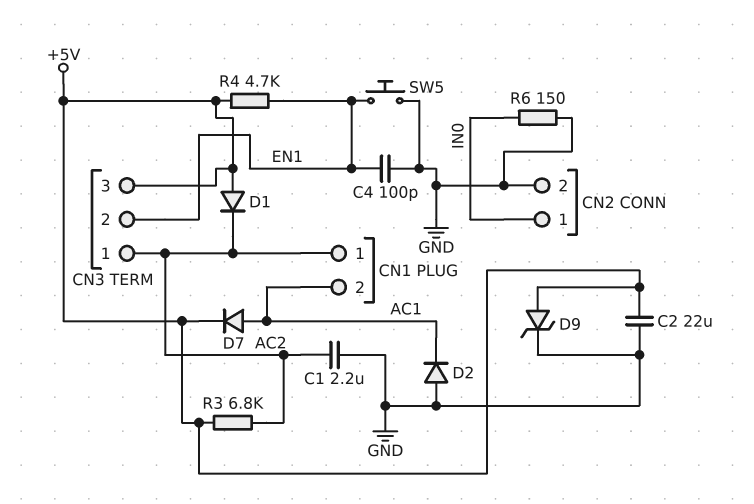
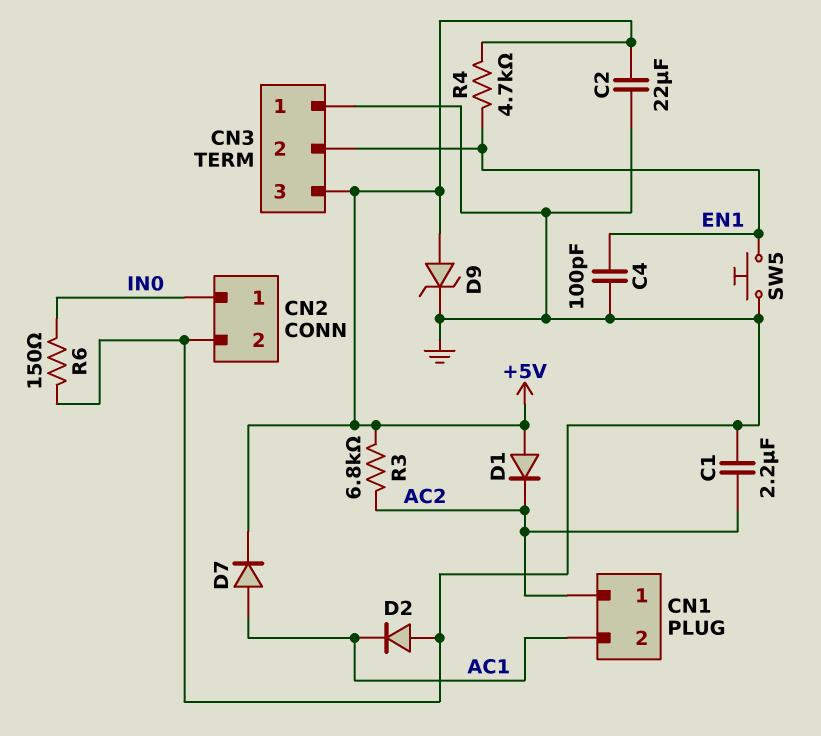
CN3 pin 1: AC2 -> GND

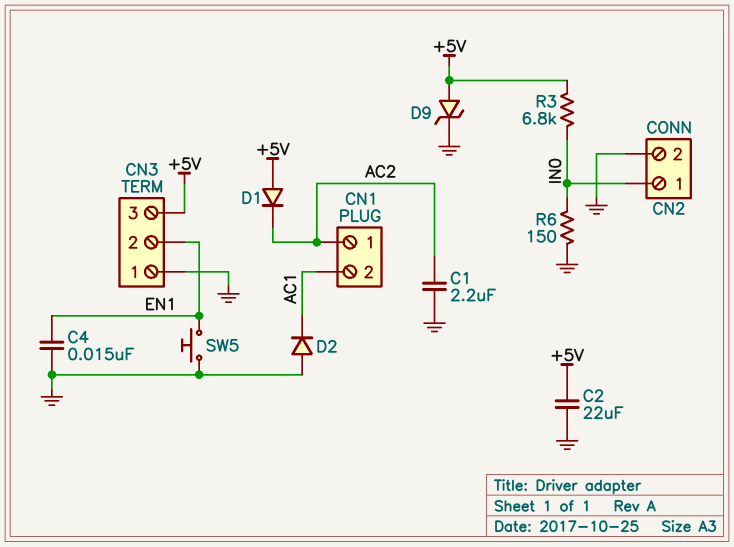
C4: 100pF (EN1, GND) -> 15nF (EN1, GND)
D7: diode (A AC1, K +5V) -> none
R3: 6.8k (+5V, AC2) -> 6.8k (+5V, IN0)
R4: 4.7k (+5V, EN1) -> none

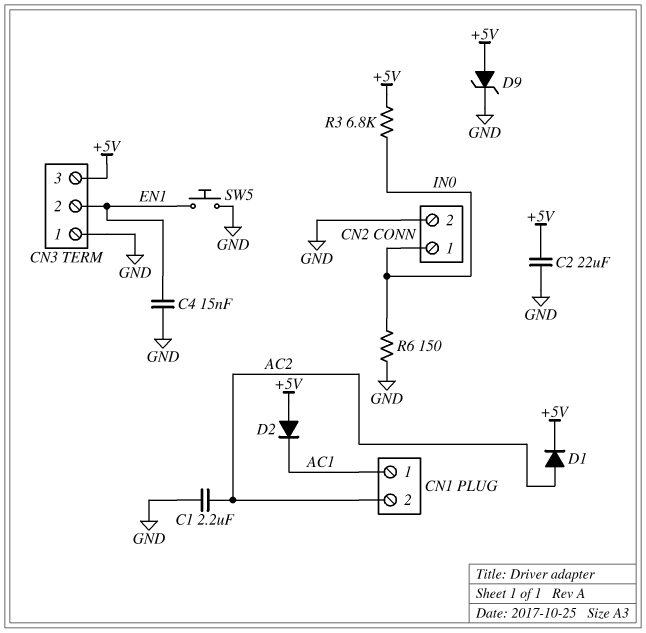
CN1 pin 1: AC2 -> AC1
CN1 pin 2: AC1 -> AC2
D1: diode (A +5V, K AC2) -> diode (A AC2, K +5V)
D2: diode (A GND, K AC1) -> diode (A +5V, K AC1)

